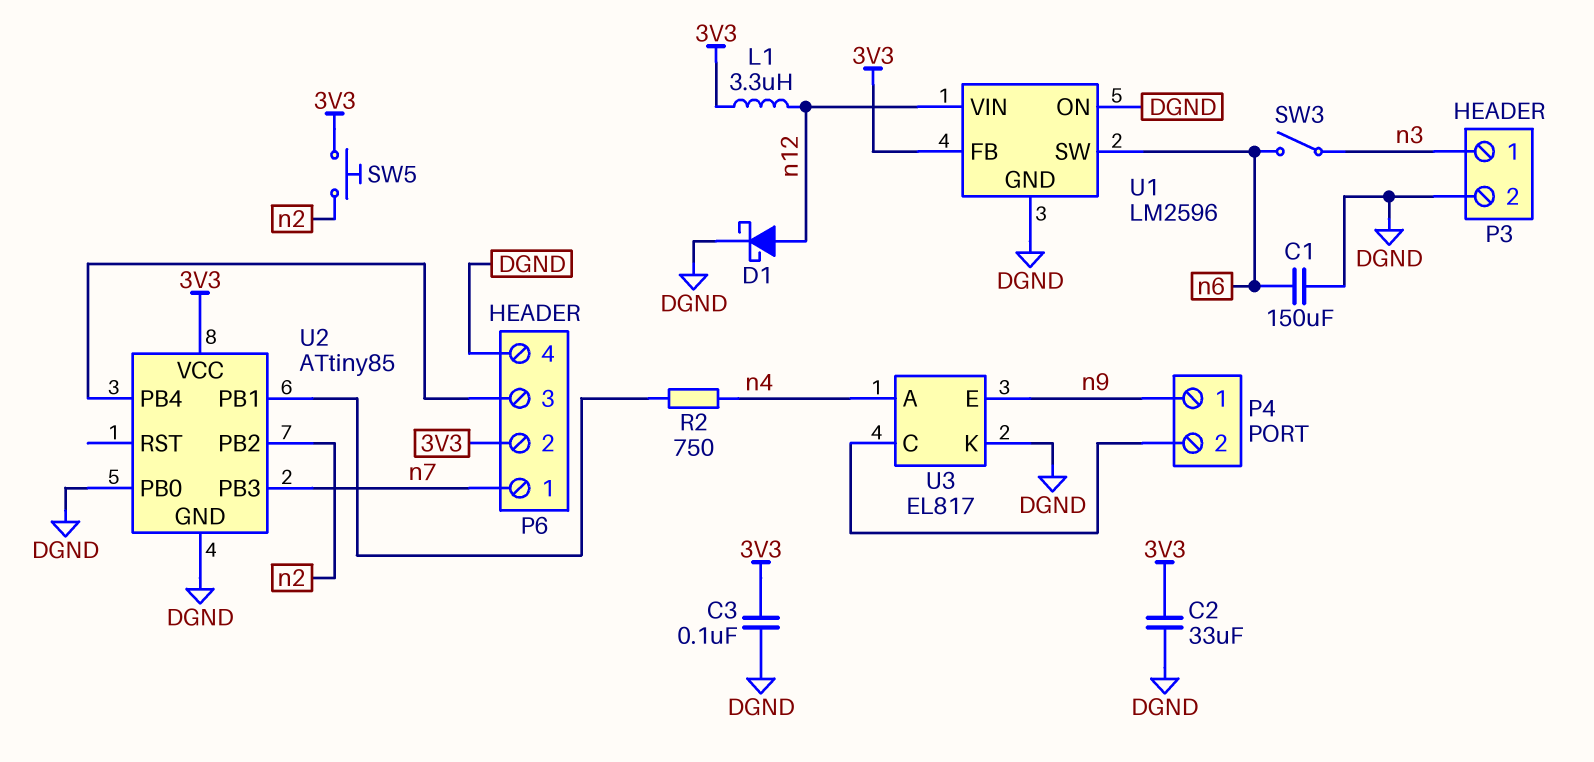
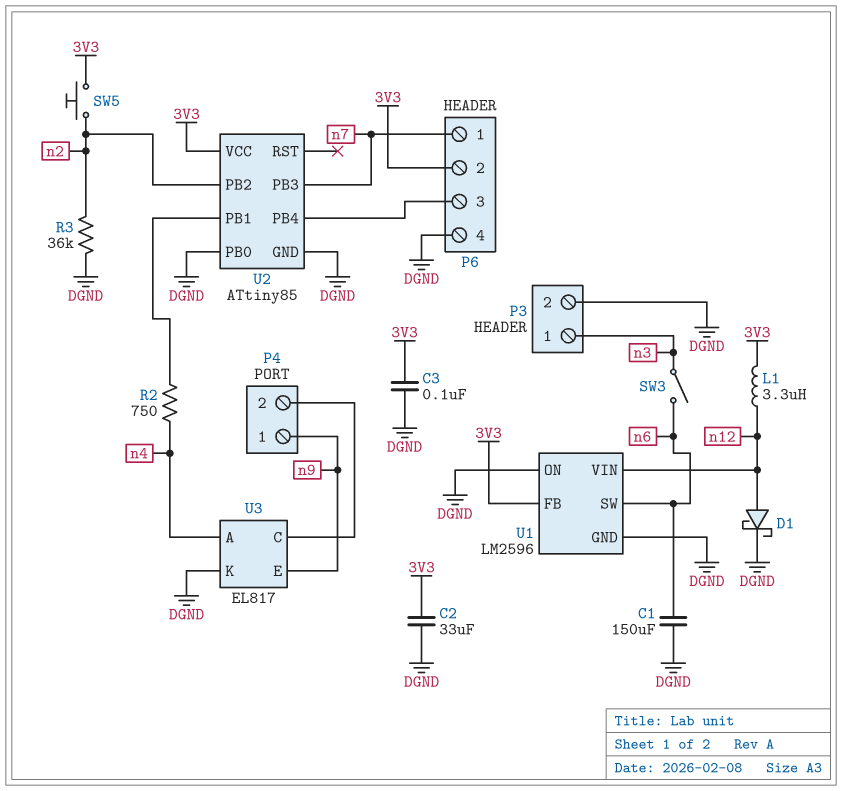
R3: none -> 36k (DGND, n2)

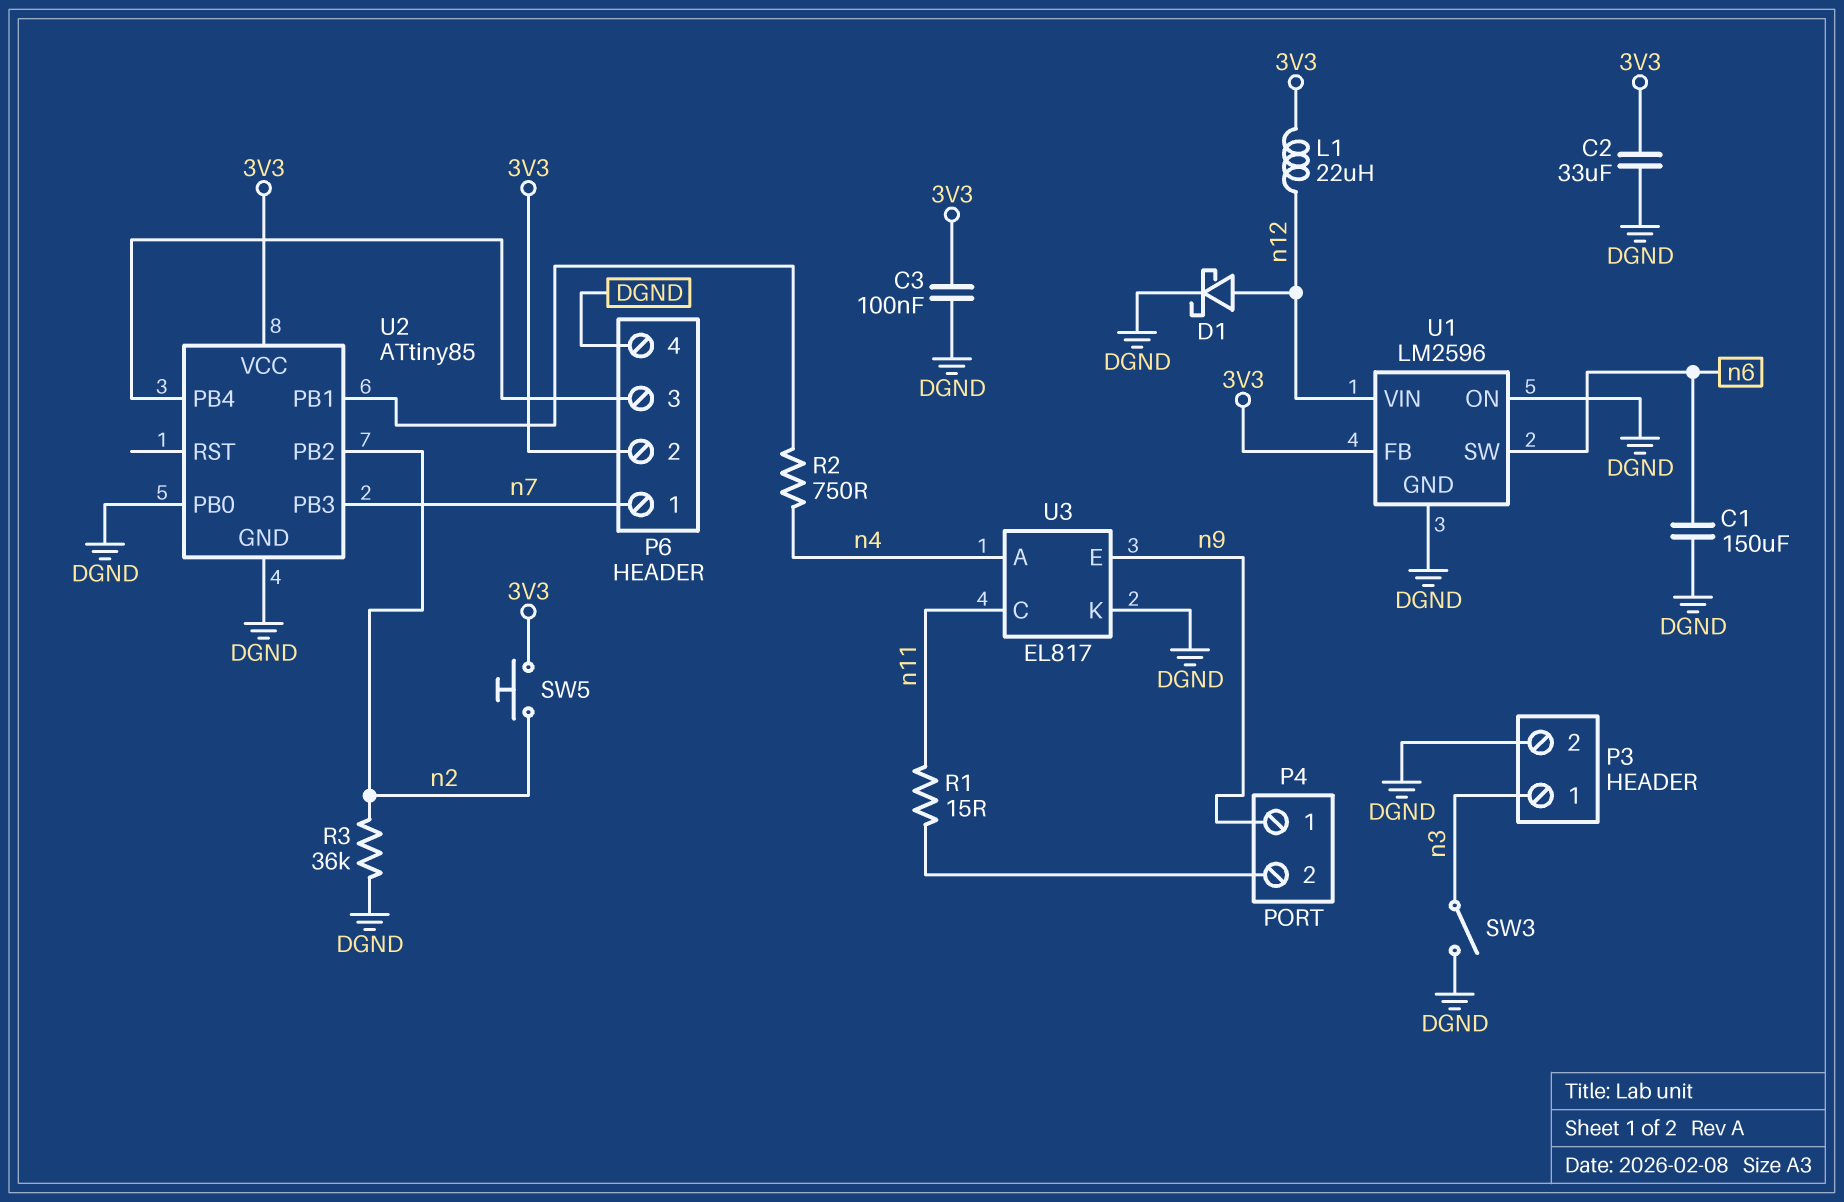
L1: 3.3uH (3V3, n12) -> 22uH (3V3, n12)
R1: none -> 15 (P4/2, n11)
SW3: switch (n3, n6) -> switch (DGND, n3)
U3 pin C: P4/2 -> n11

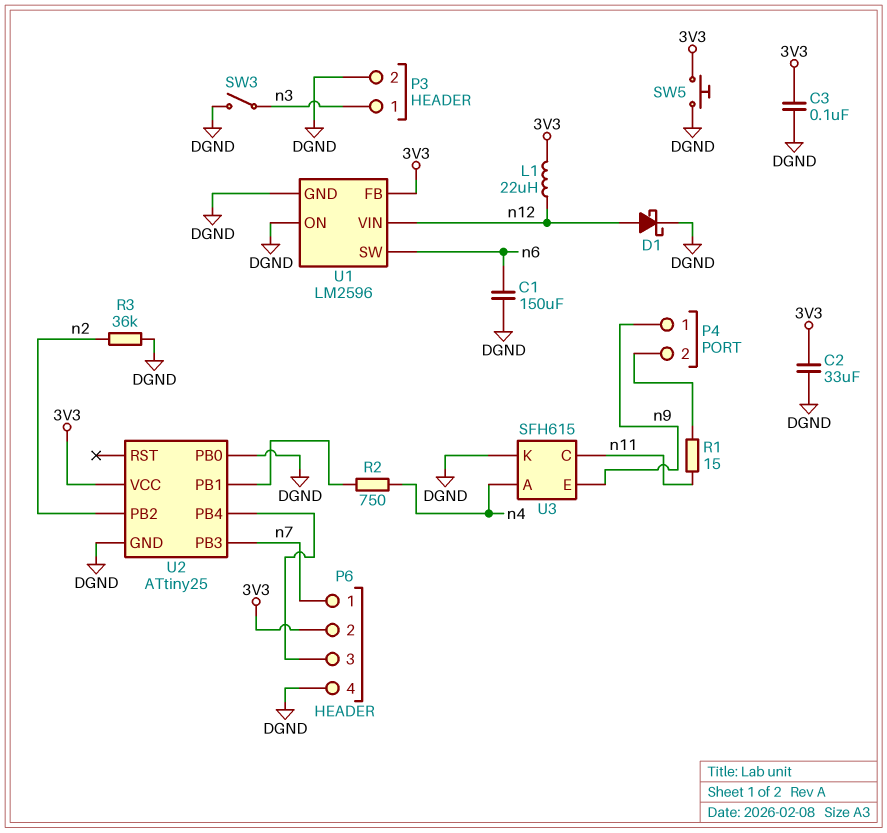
SW5: button (3V3, n2) -> button (3V3, DGND)
U2: ATtiny85 -> ATtiny25
U3: EL817 -> SFH615

